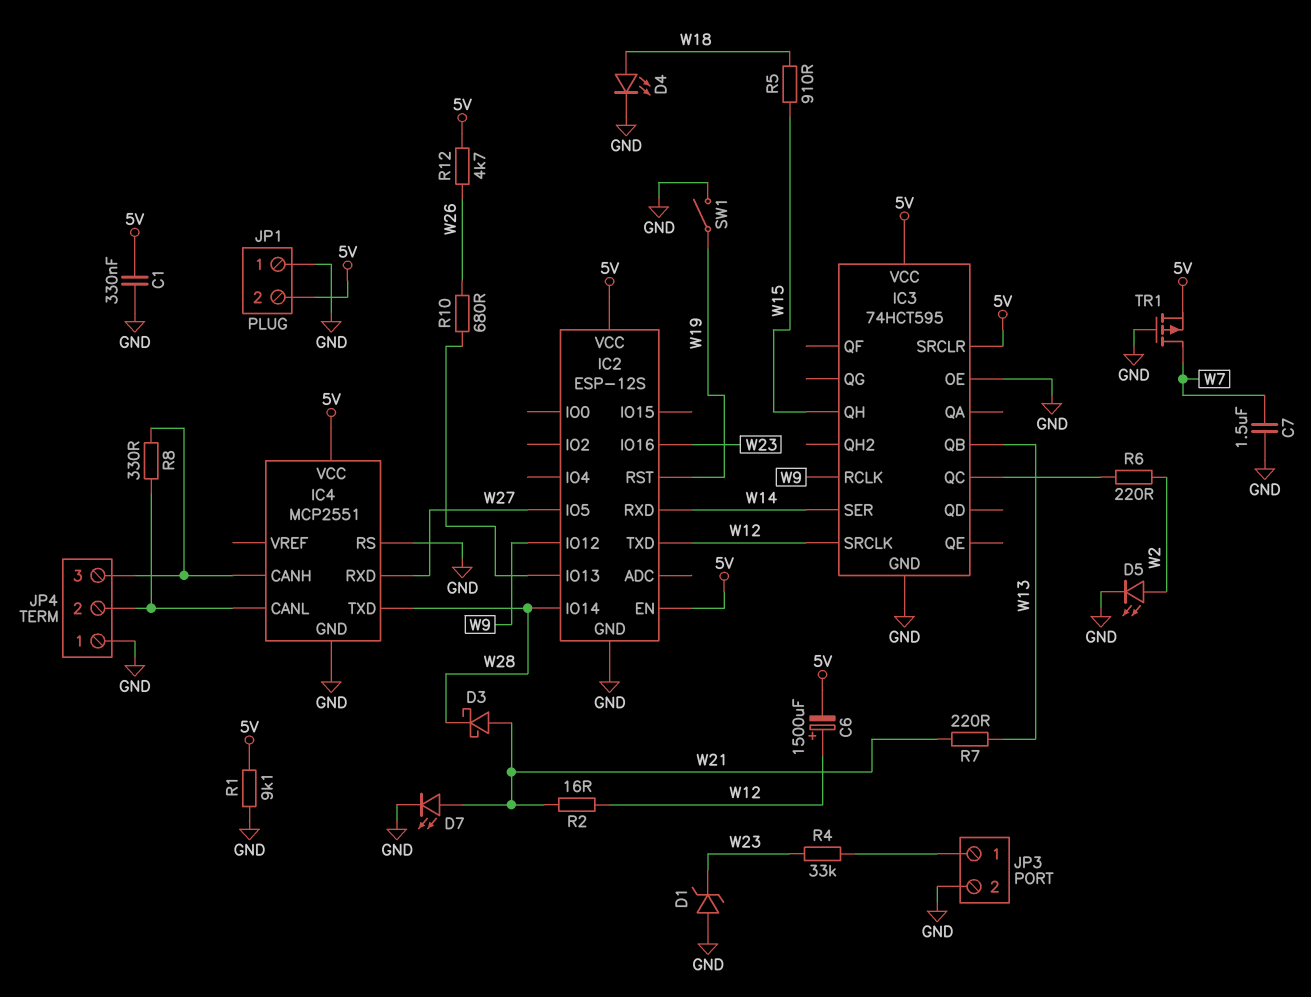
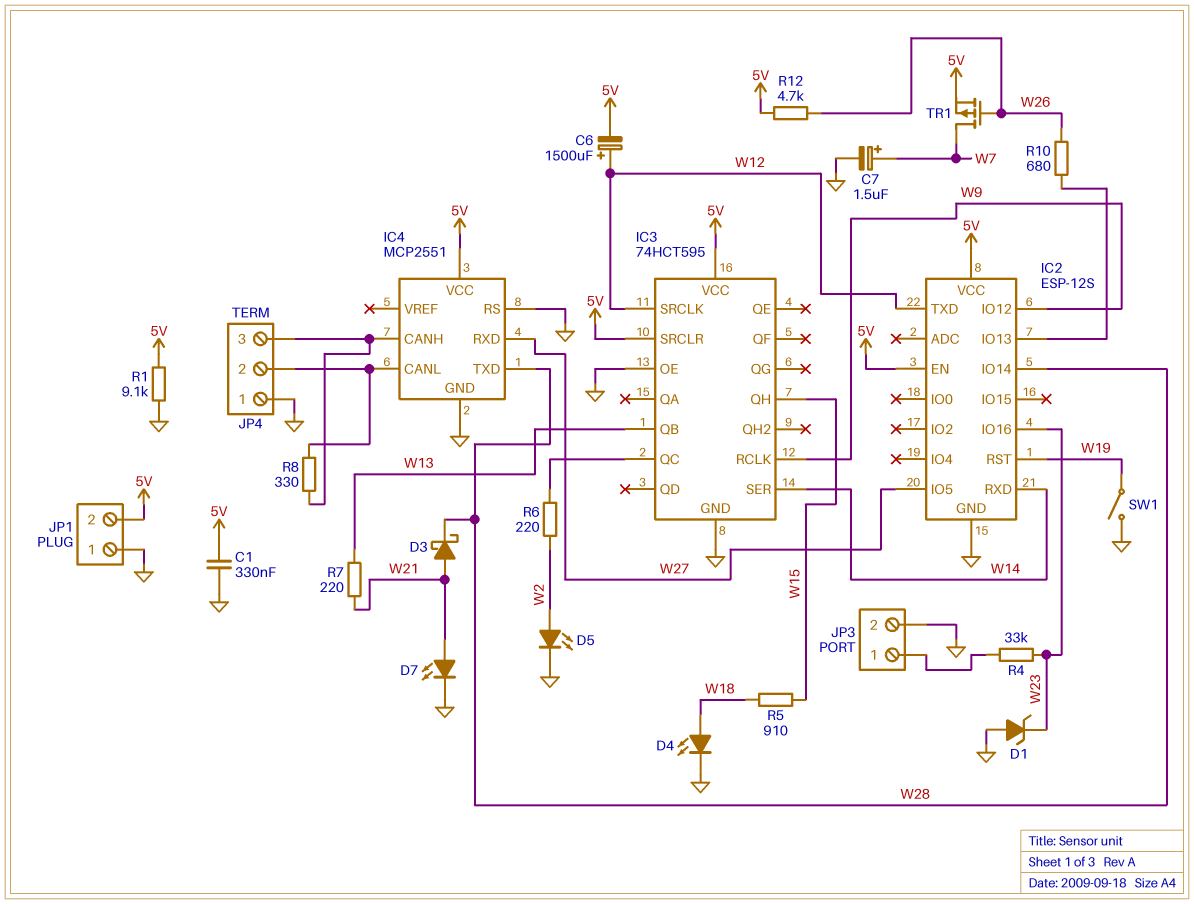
C7: 1.5uF (GND, W7) -> 1.5uF (plus W7, minus GND)
R2: 16 (W12, W21) -> none
TR1: PMOS (G GND, D W7, S 5V) -> PMOS (G W26, D W7, S 5V)

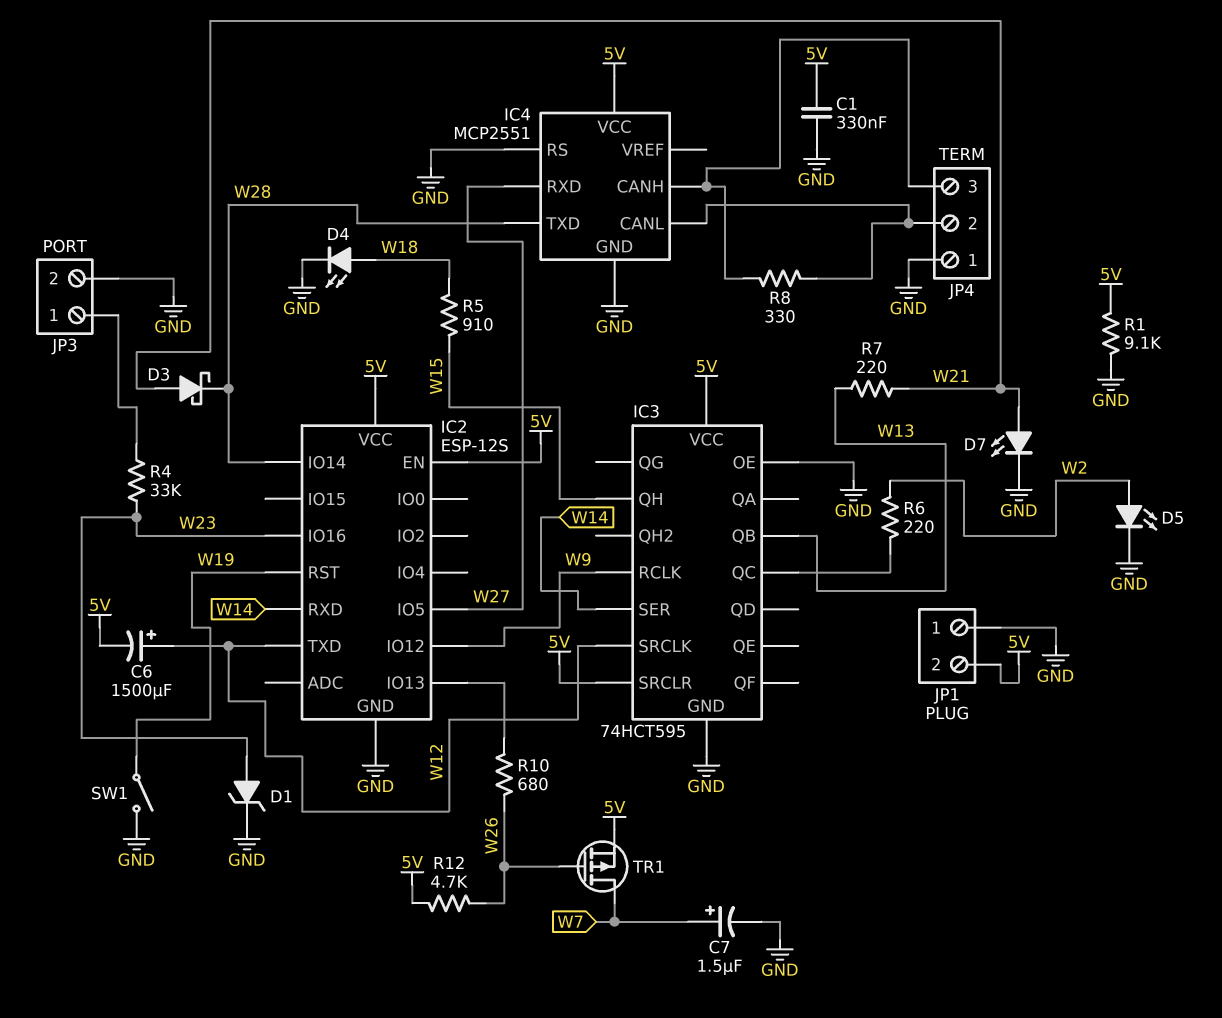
D1: zener (A GND, K W23) -> zener (A W23, K GND)

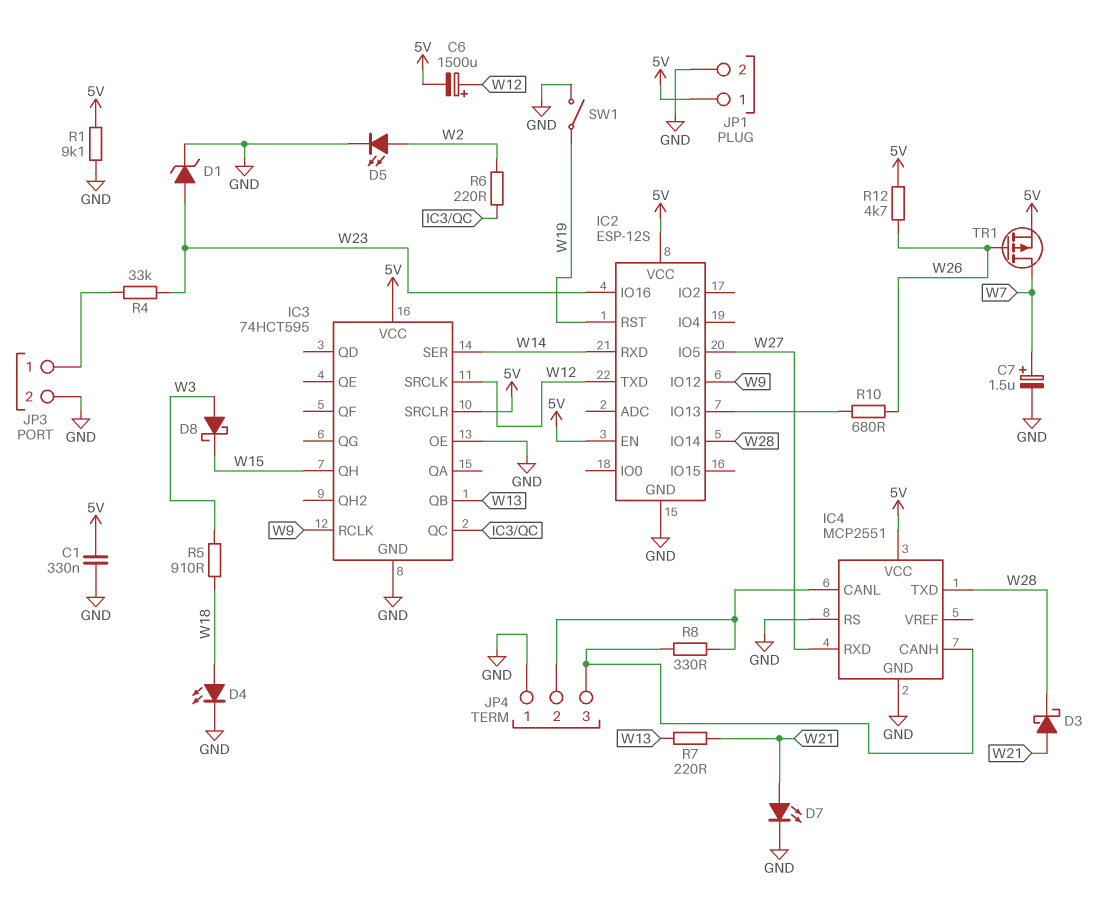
D8: none -> schottky (A W3, K W15)
JP1 pin 1: GND -> 5V
JP1 pin 2: 5V -> GND
R5: 910 (W15, W18) -> 910 (W3, W18)

